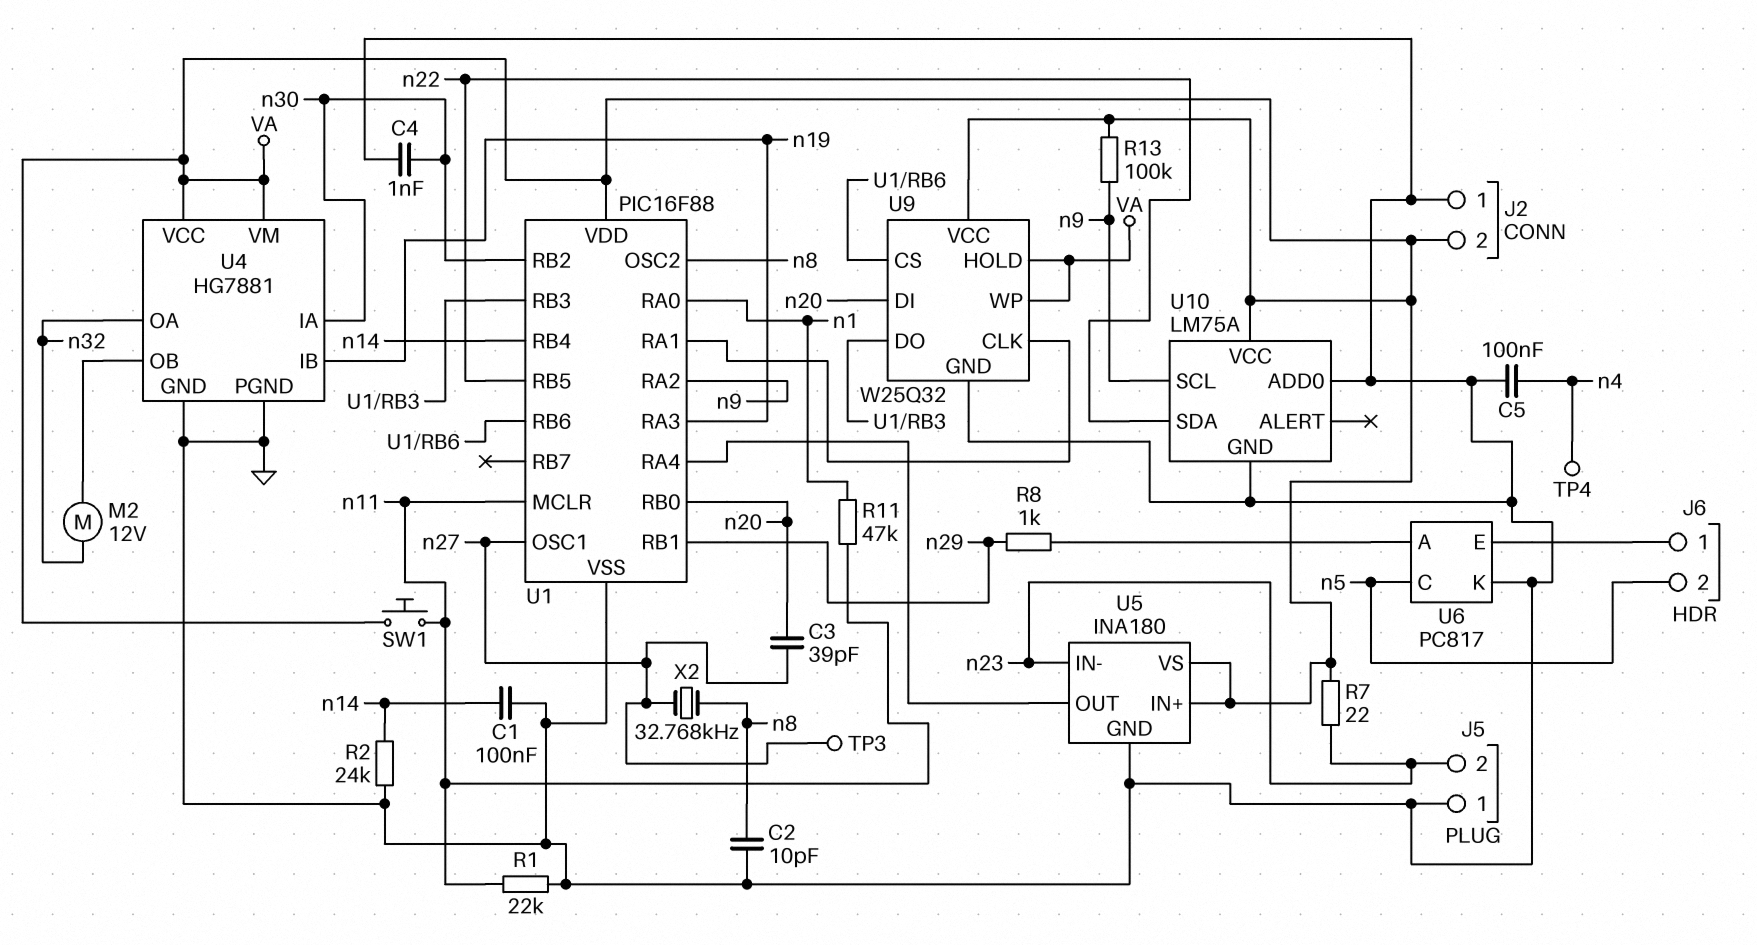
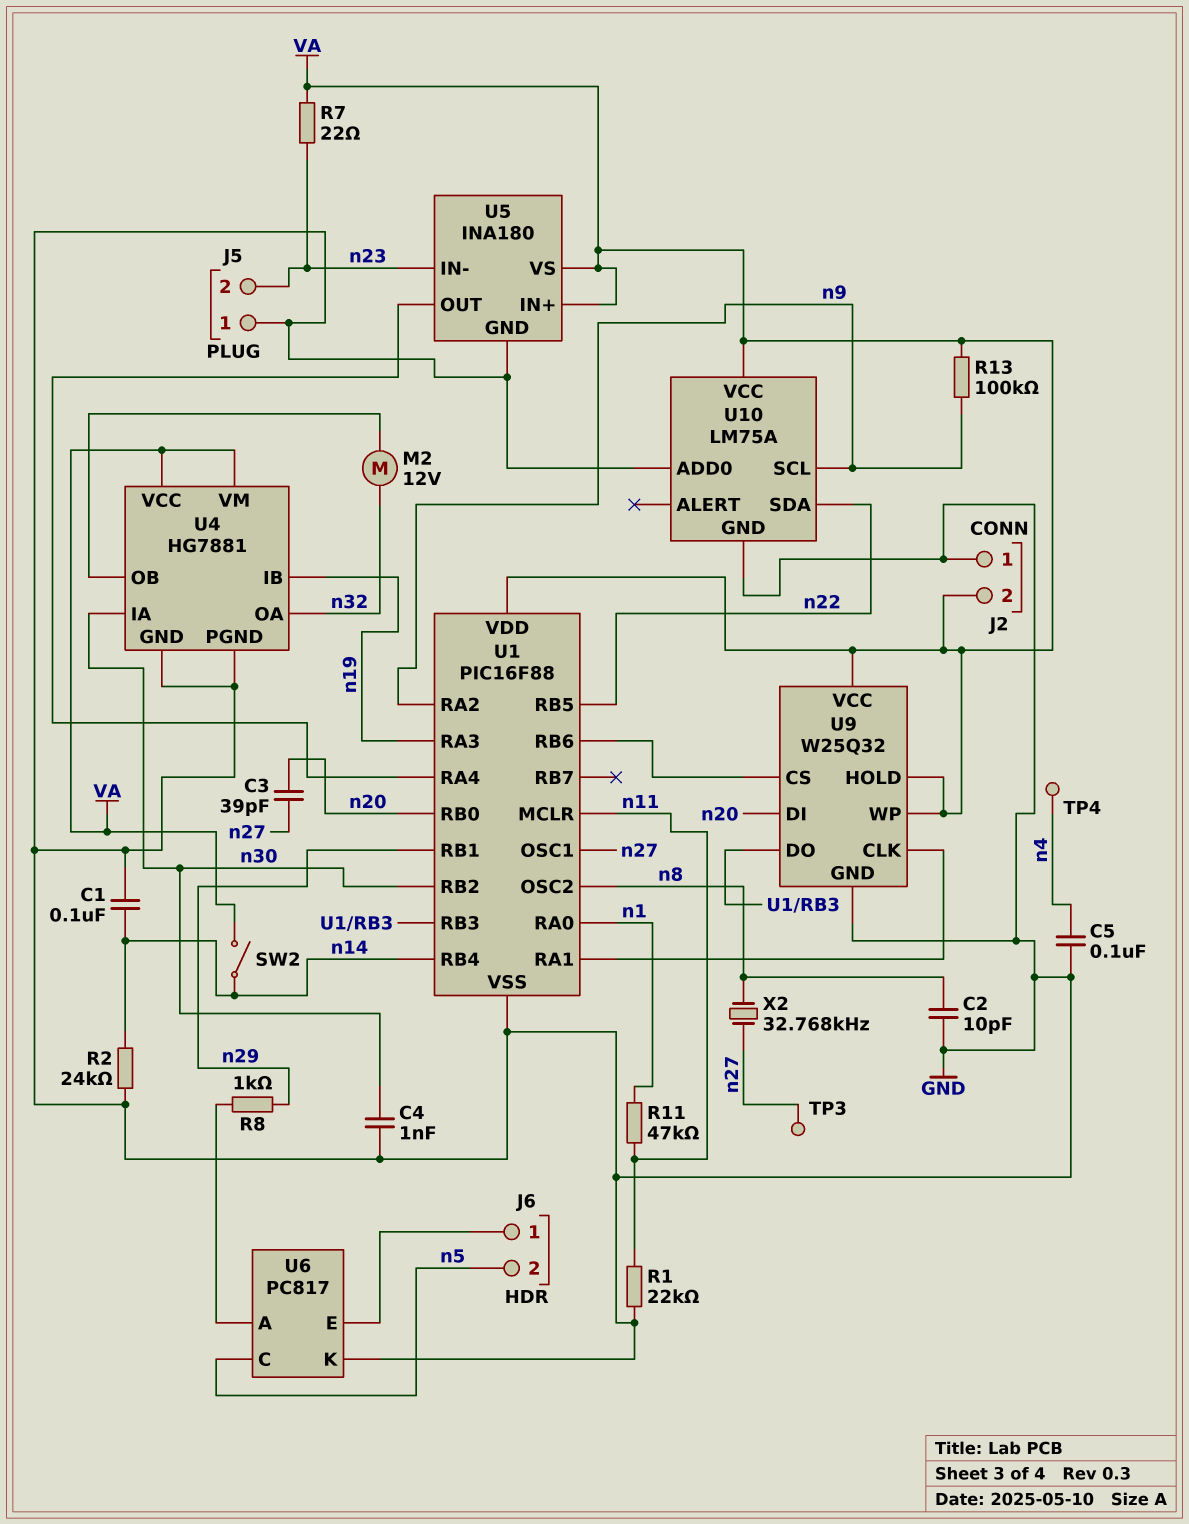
SW1: button (VA, n11) -> none
SW2: none -> switch (VA, n14)

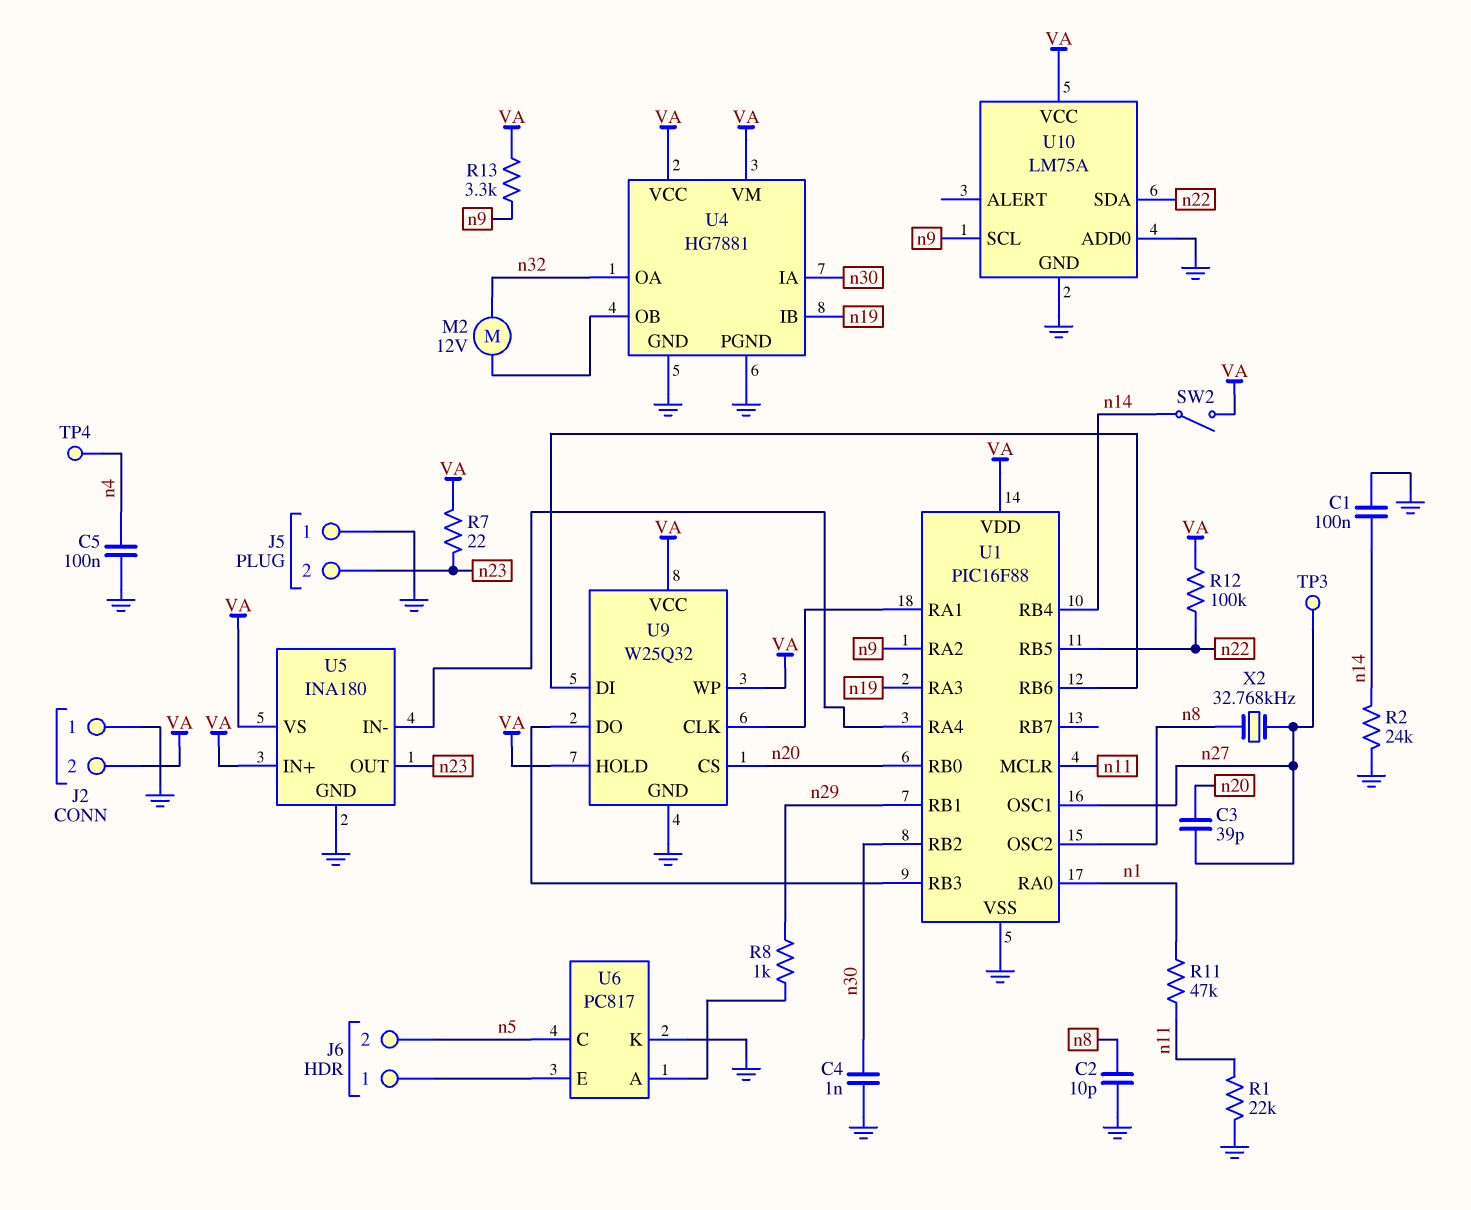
R12: none -> 100k (VA, n22)
R13: 100k (VA, n9) -> 3.3k (VA, n9)
U5 pin IN-: n23 -> U1/RA4
U5 pin OUT: U1/RA4 -> n23
U9 pin CS: U1/RB6 -> n20
U9 pin DI: n20 -> U1/RB6

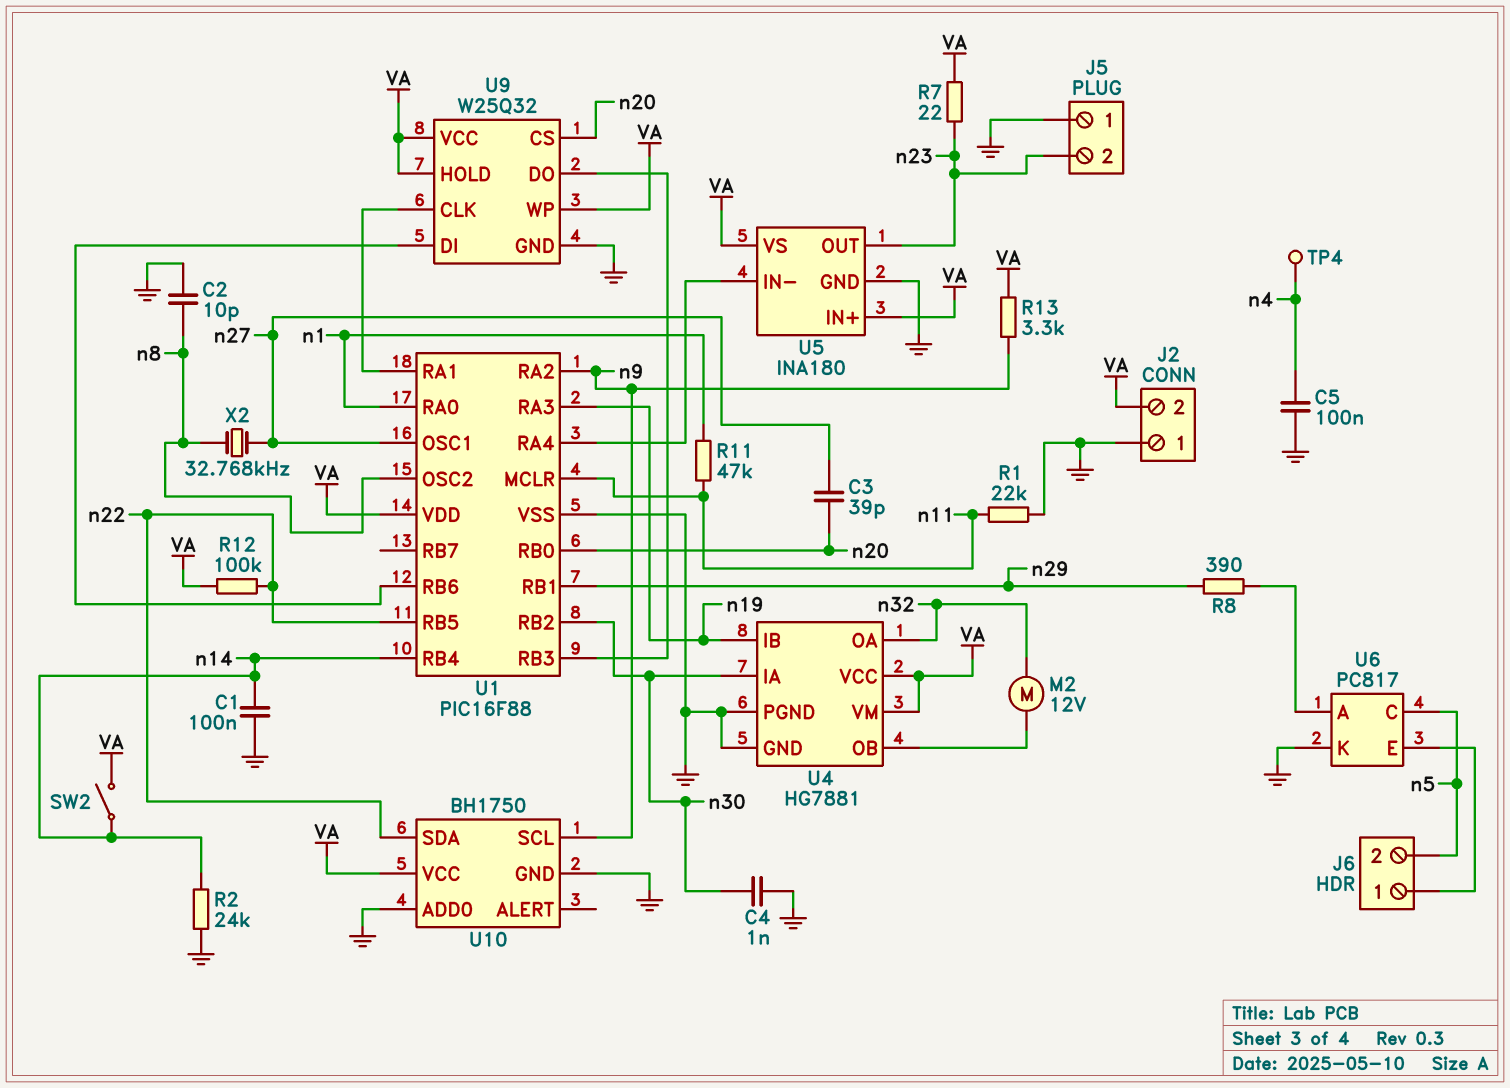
R8: 1k (U6/A, n29) -> 390 (U6/A, n29)
TP3: test point (n27) -> none
U10: LM75A -> BH1750

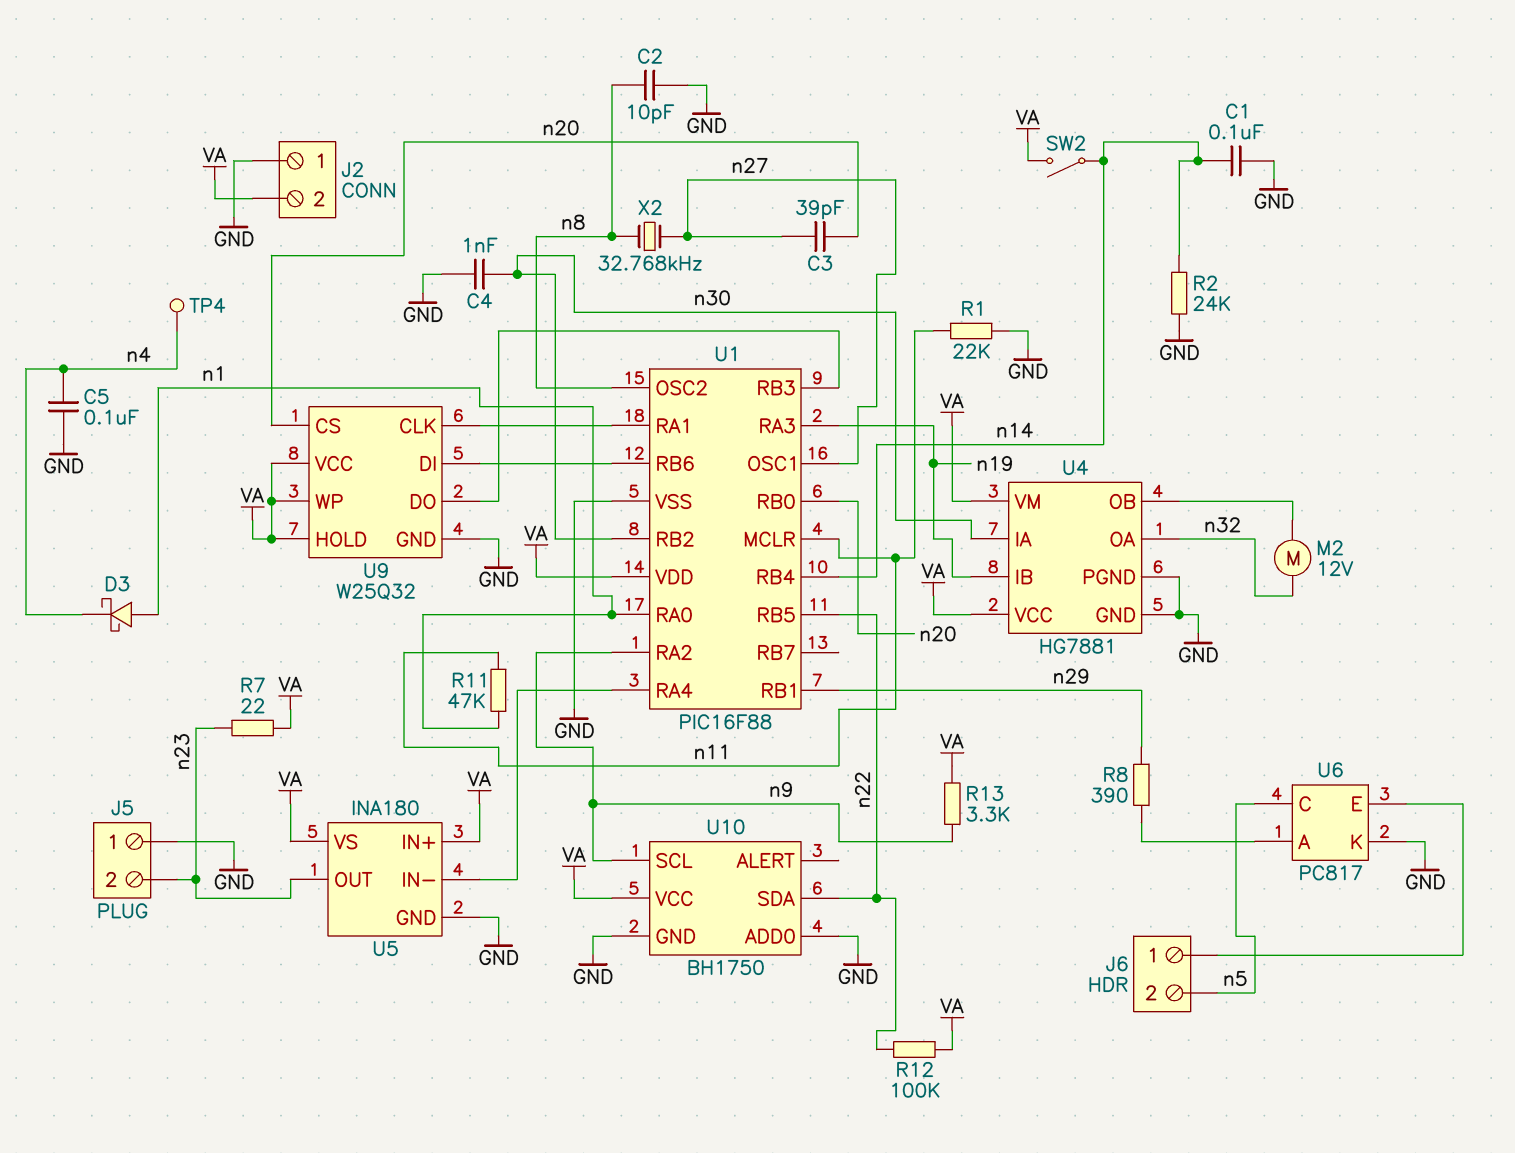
D3: none -> schottky (A n1, K n4)

